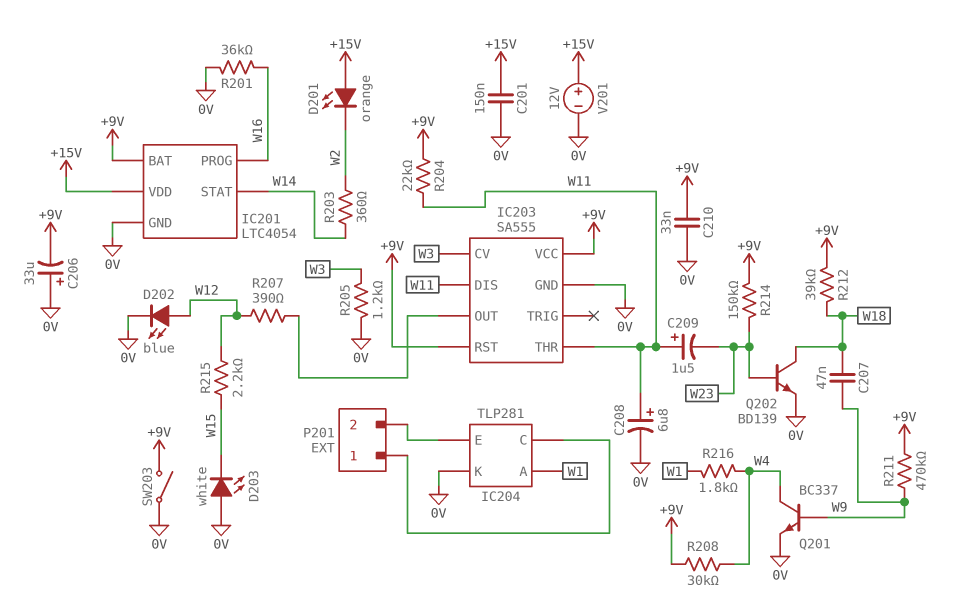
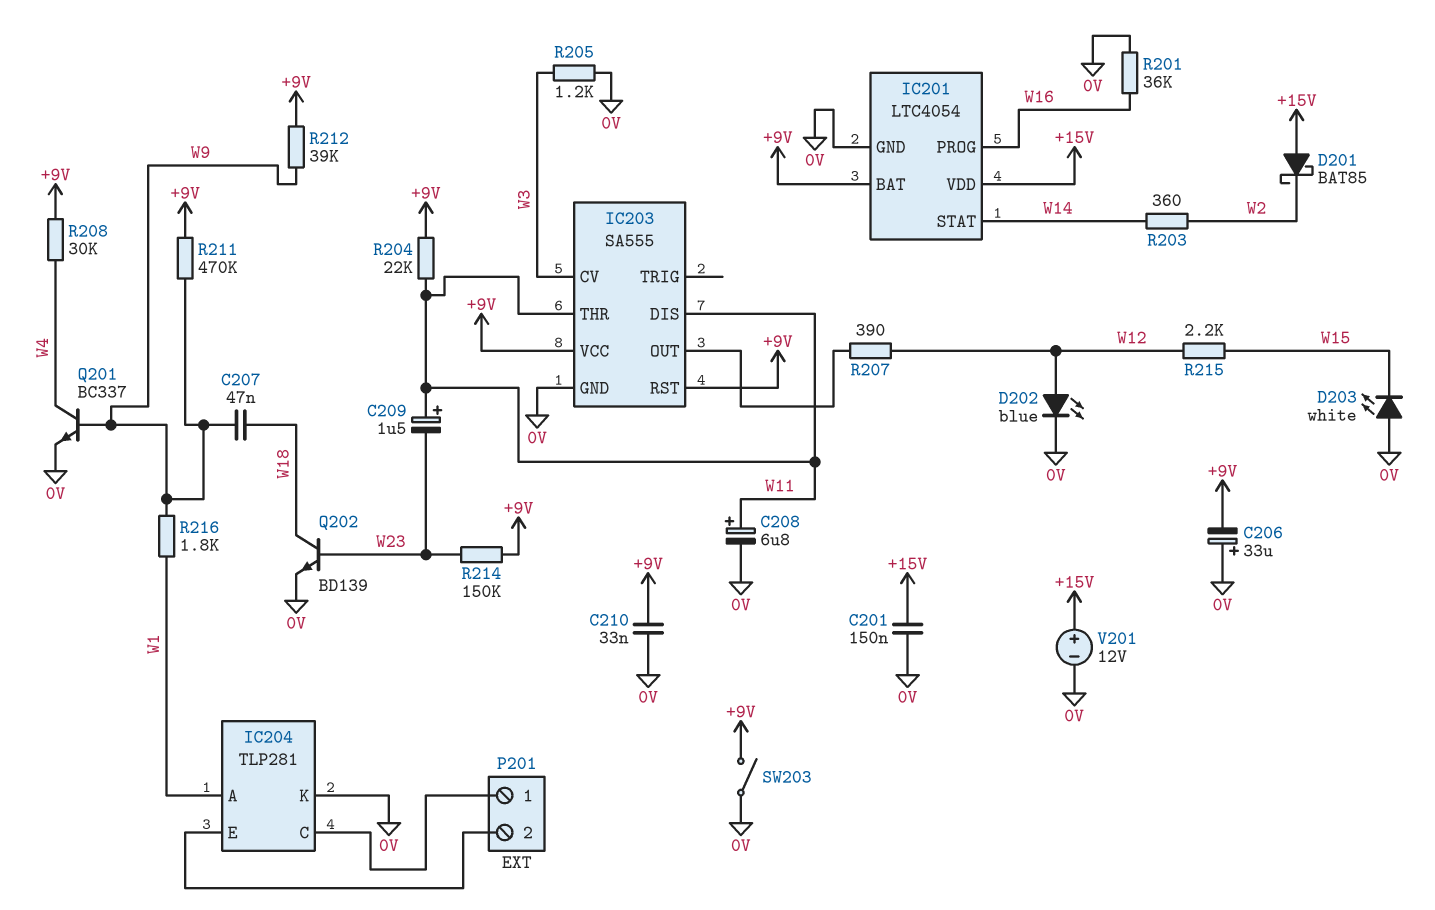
D201: LED orange (A +15V, K W2) -> schottky BAT85 (A +15V, K W2)
R212: 39k (+9V, W18) -> 39k (+9V, W9)
R216: 1.8k (W1, W4) -> 1.8k (W1, W9)

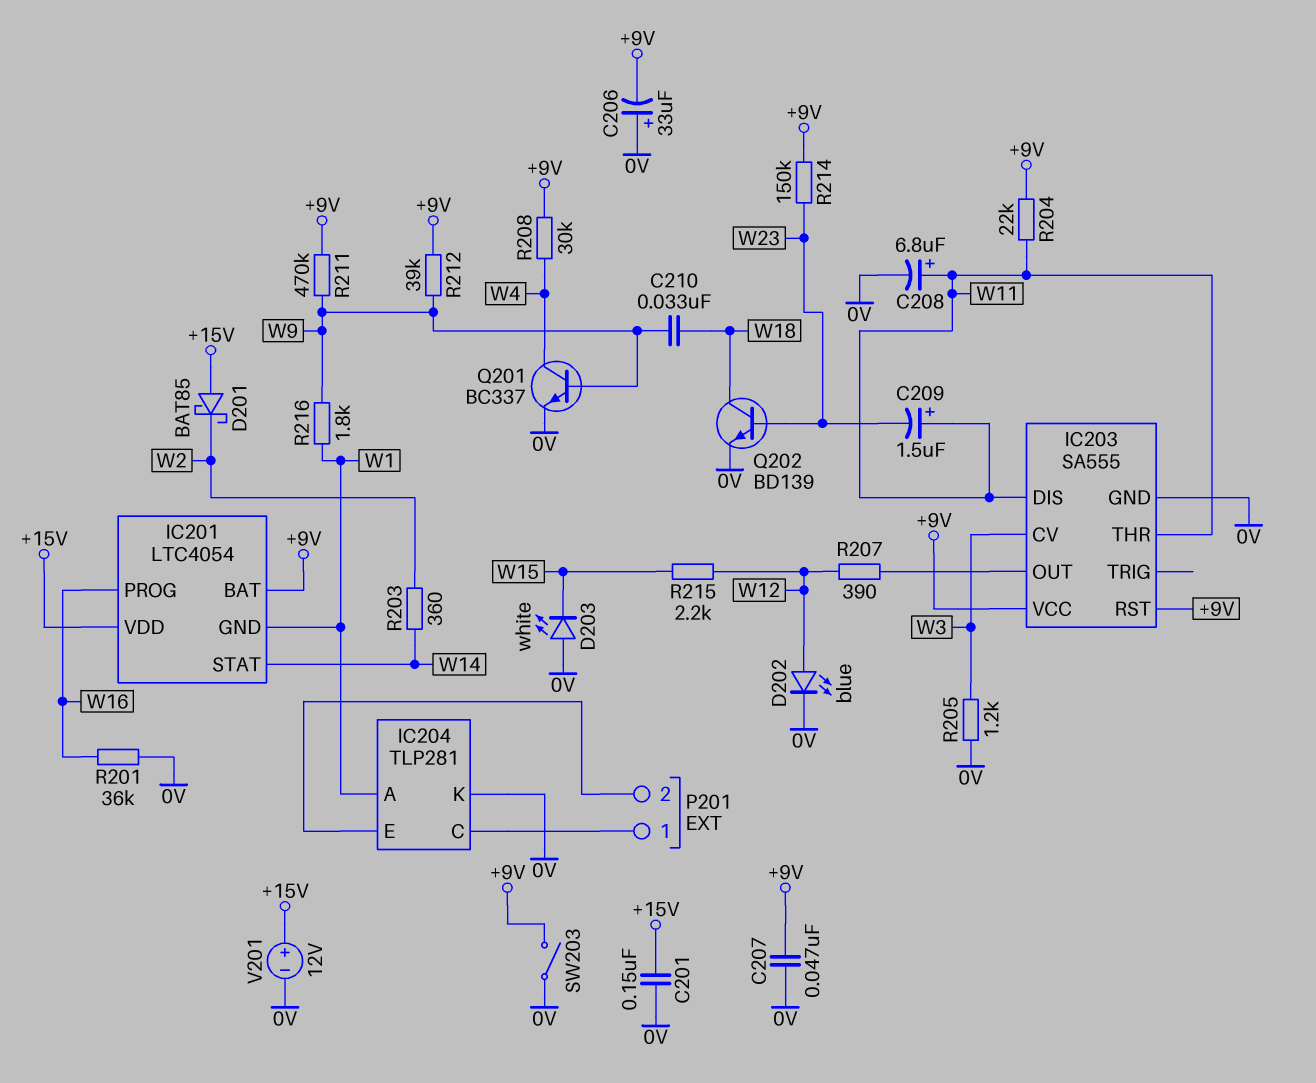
C207: 47nF (W9, W18) -> 47nF (+9V, 0V)
C210: 33nF (+9V, 0V) -> 33nF (W9, W18)
IC201 pin GND: 0V -> W1

